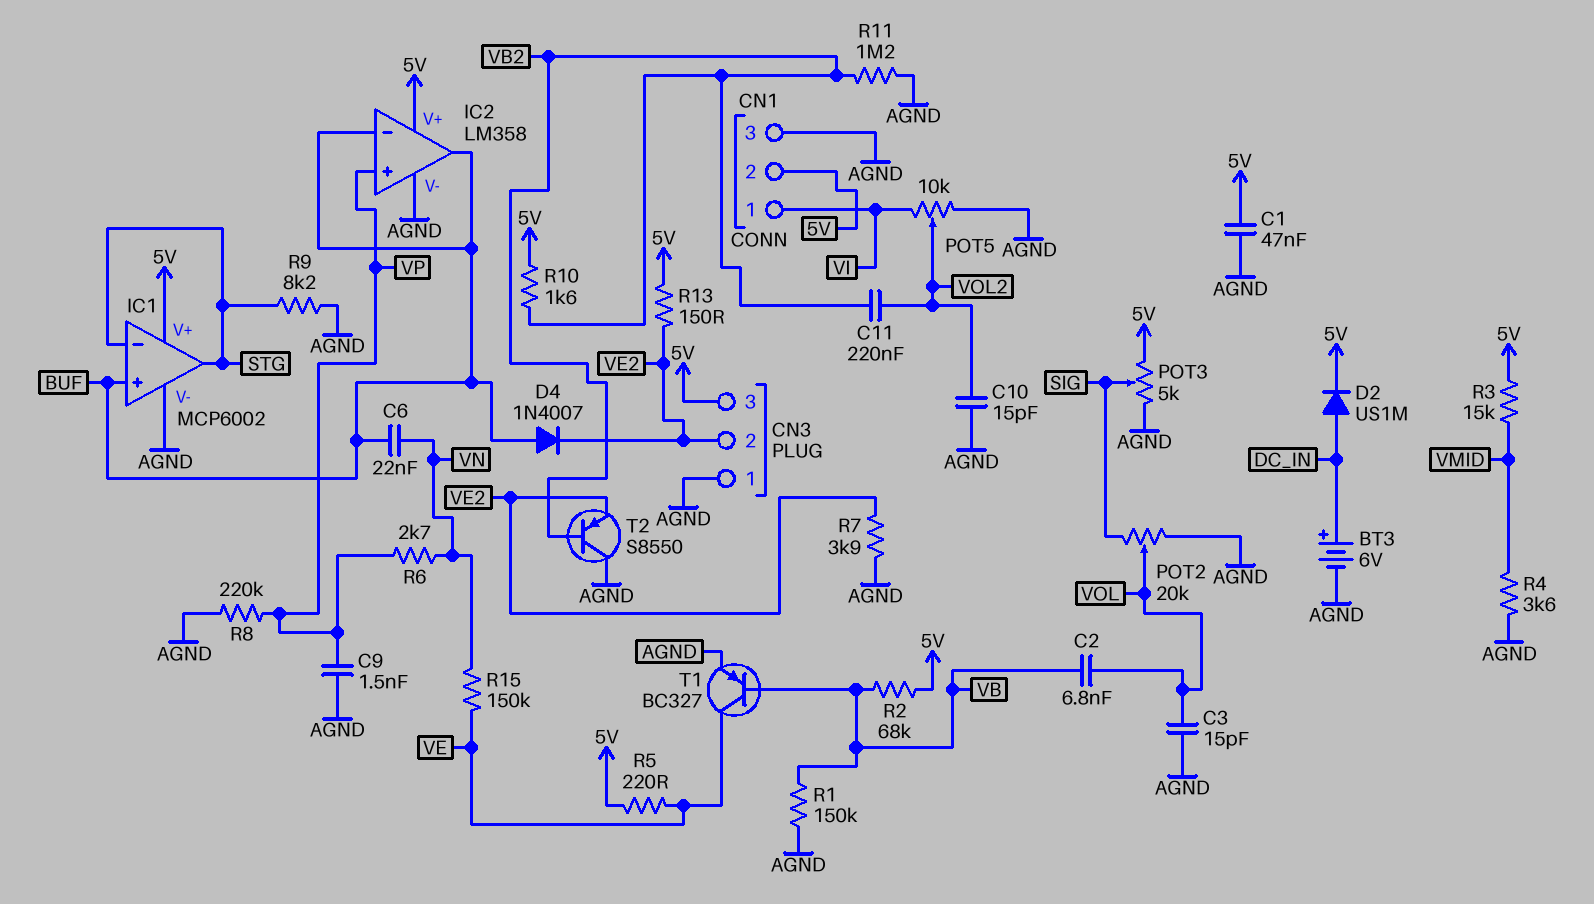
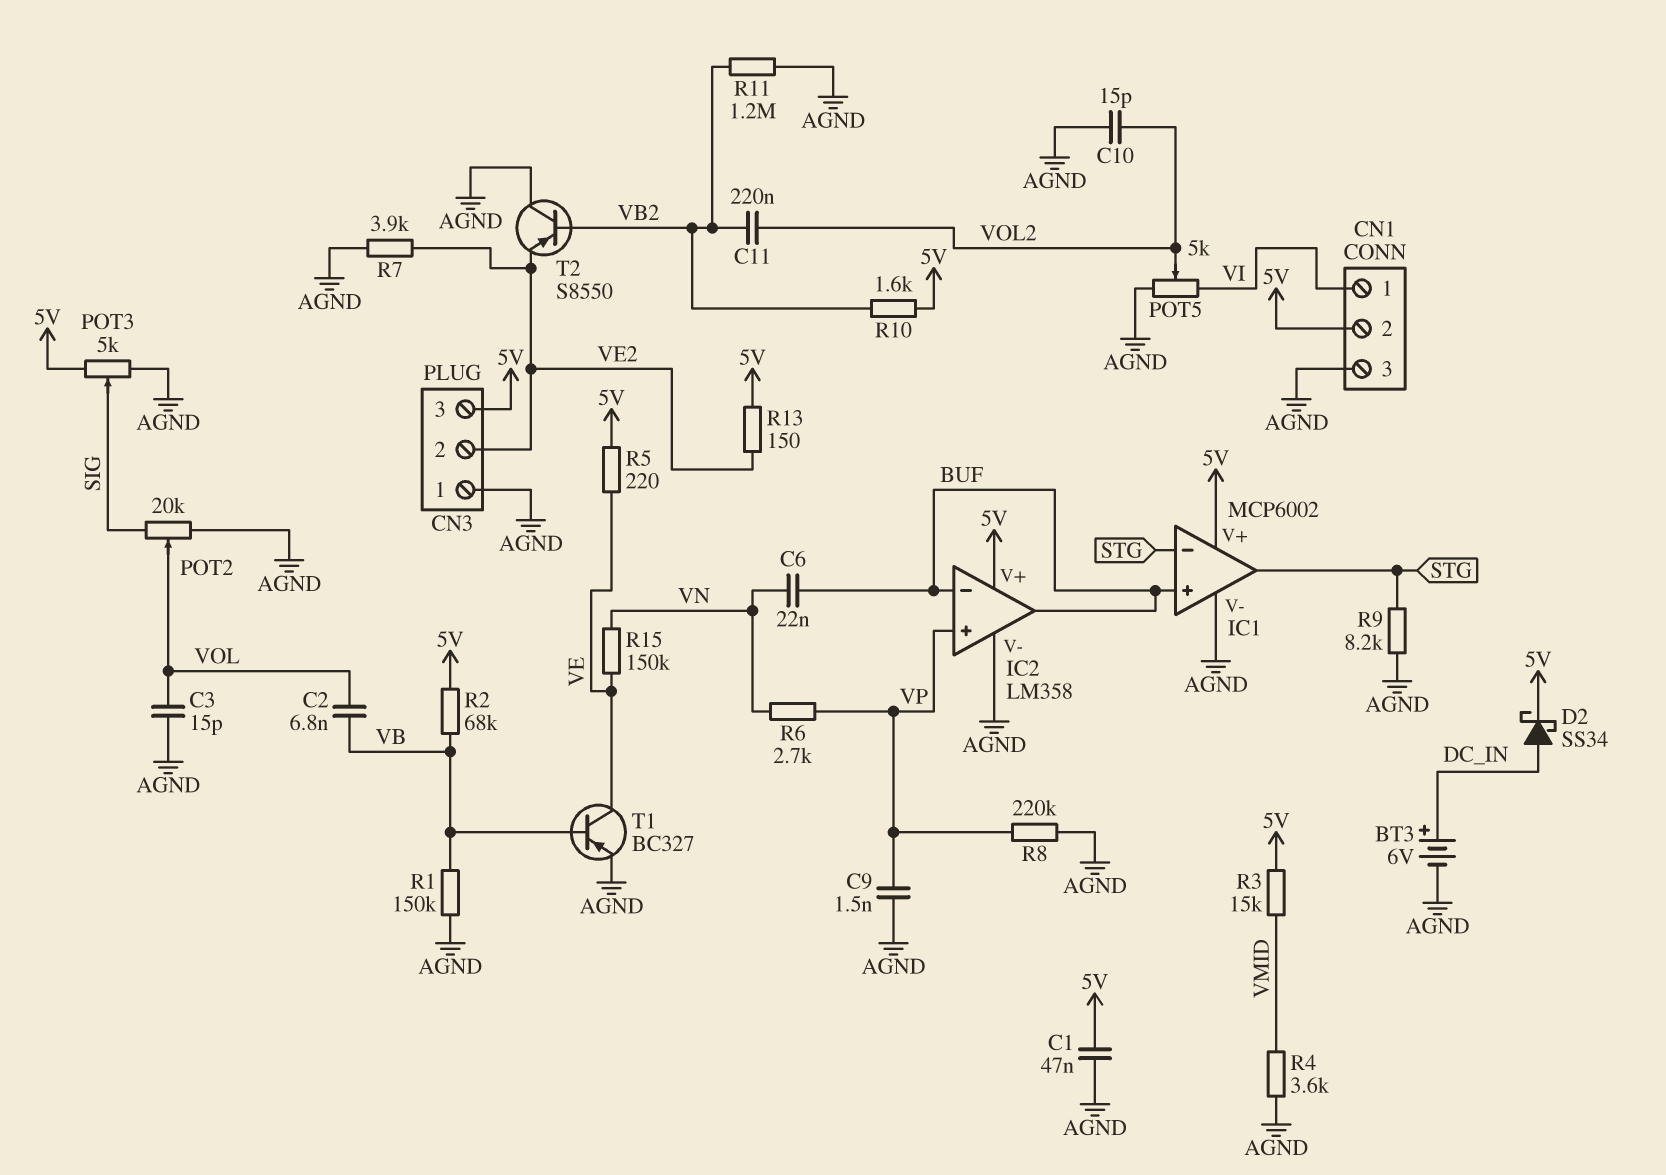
D2: diode US1M (A DC_IN, K 5V) -> schottky SS34 (A DC_IN, K 5V)
D4: diode 1N4007 (A BUF, K VE2) -> none
POT5: 10k (AGND, VI, wiper VOL2) -> 5k (AGND, VI, wiper VOL2)

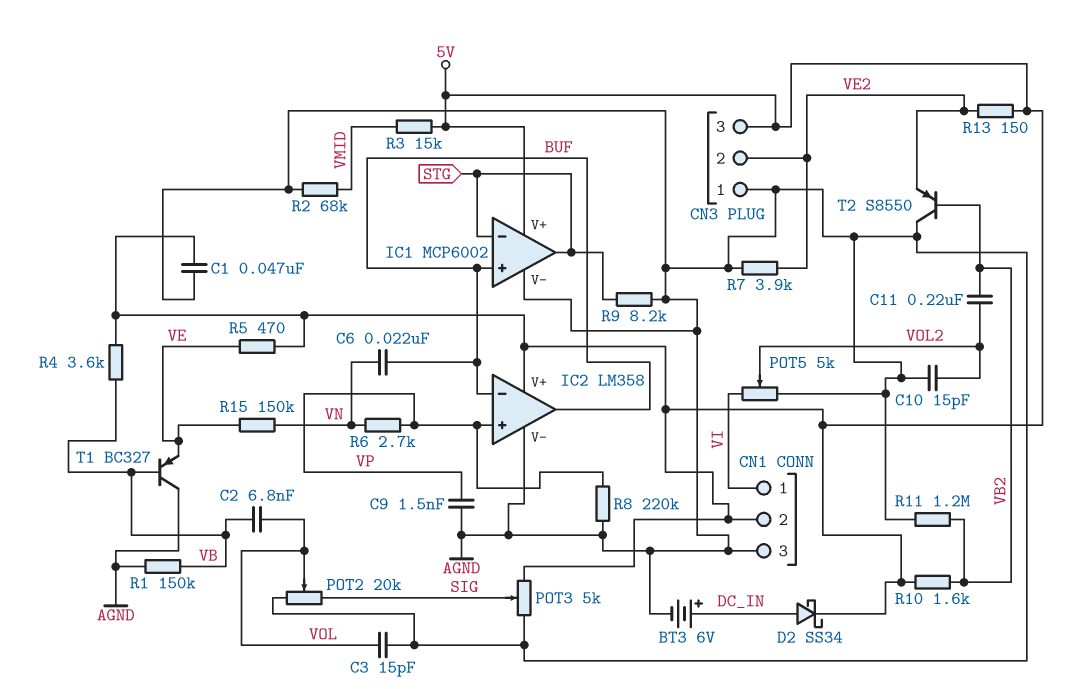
R2: 68k (5V, VB) -> 68k (AGND, VMID)
R4: 3.6k (AGND, VMID) -> 3.6k (5V, VB)
R5: 220 (5V, VE) -> 470 (5V, VE)
T1: PNP BC327 (B VB, C VE, E AGND) -> PNP BC327 (B VB, C AGND, E VE)

